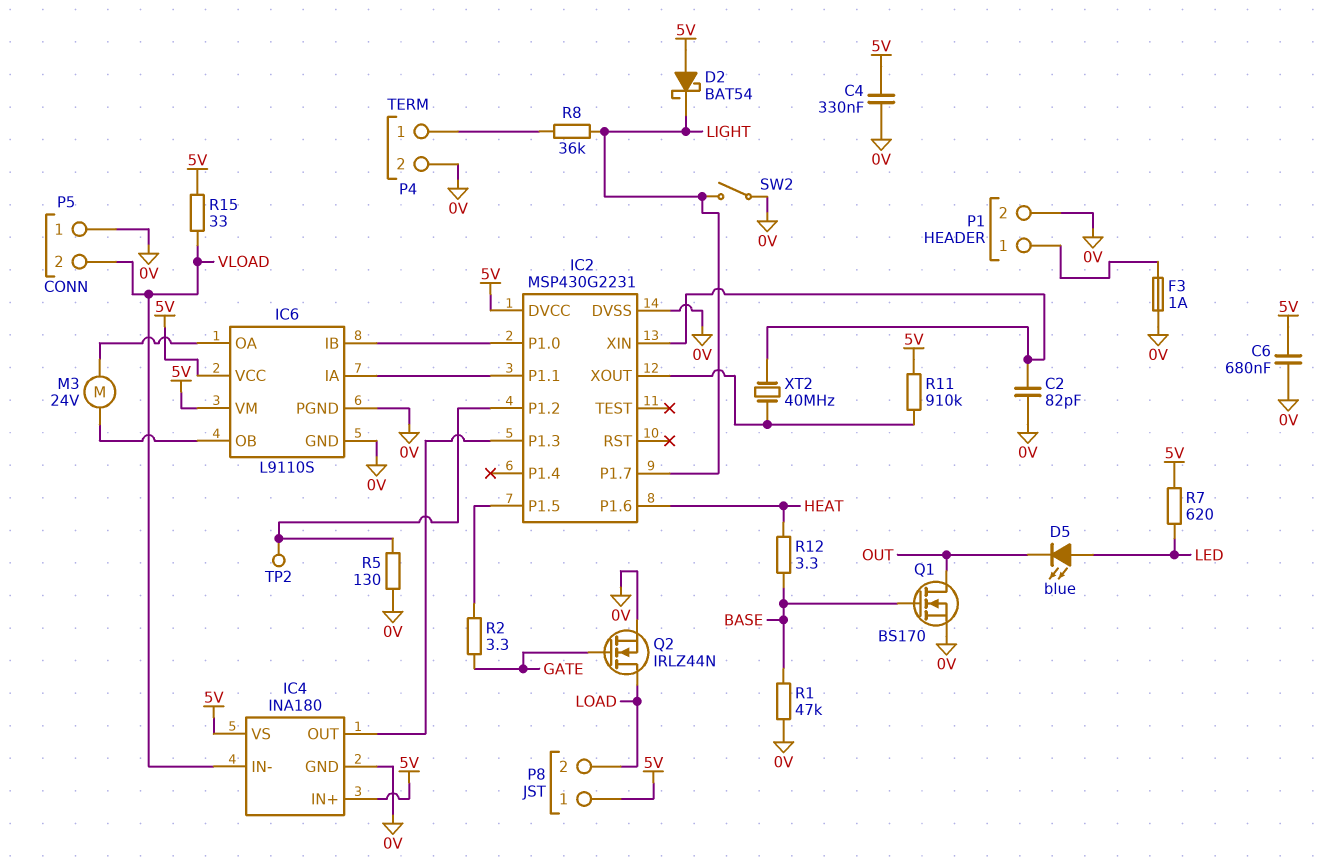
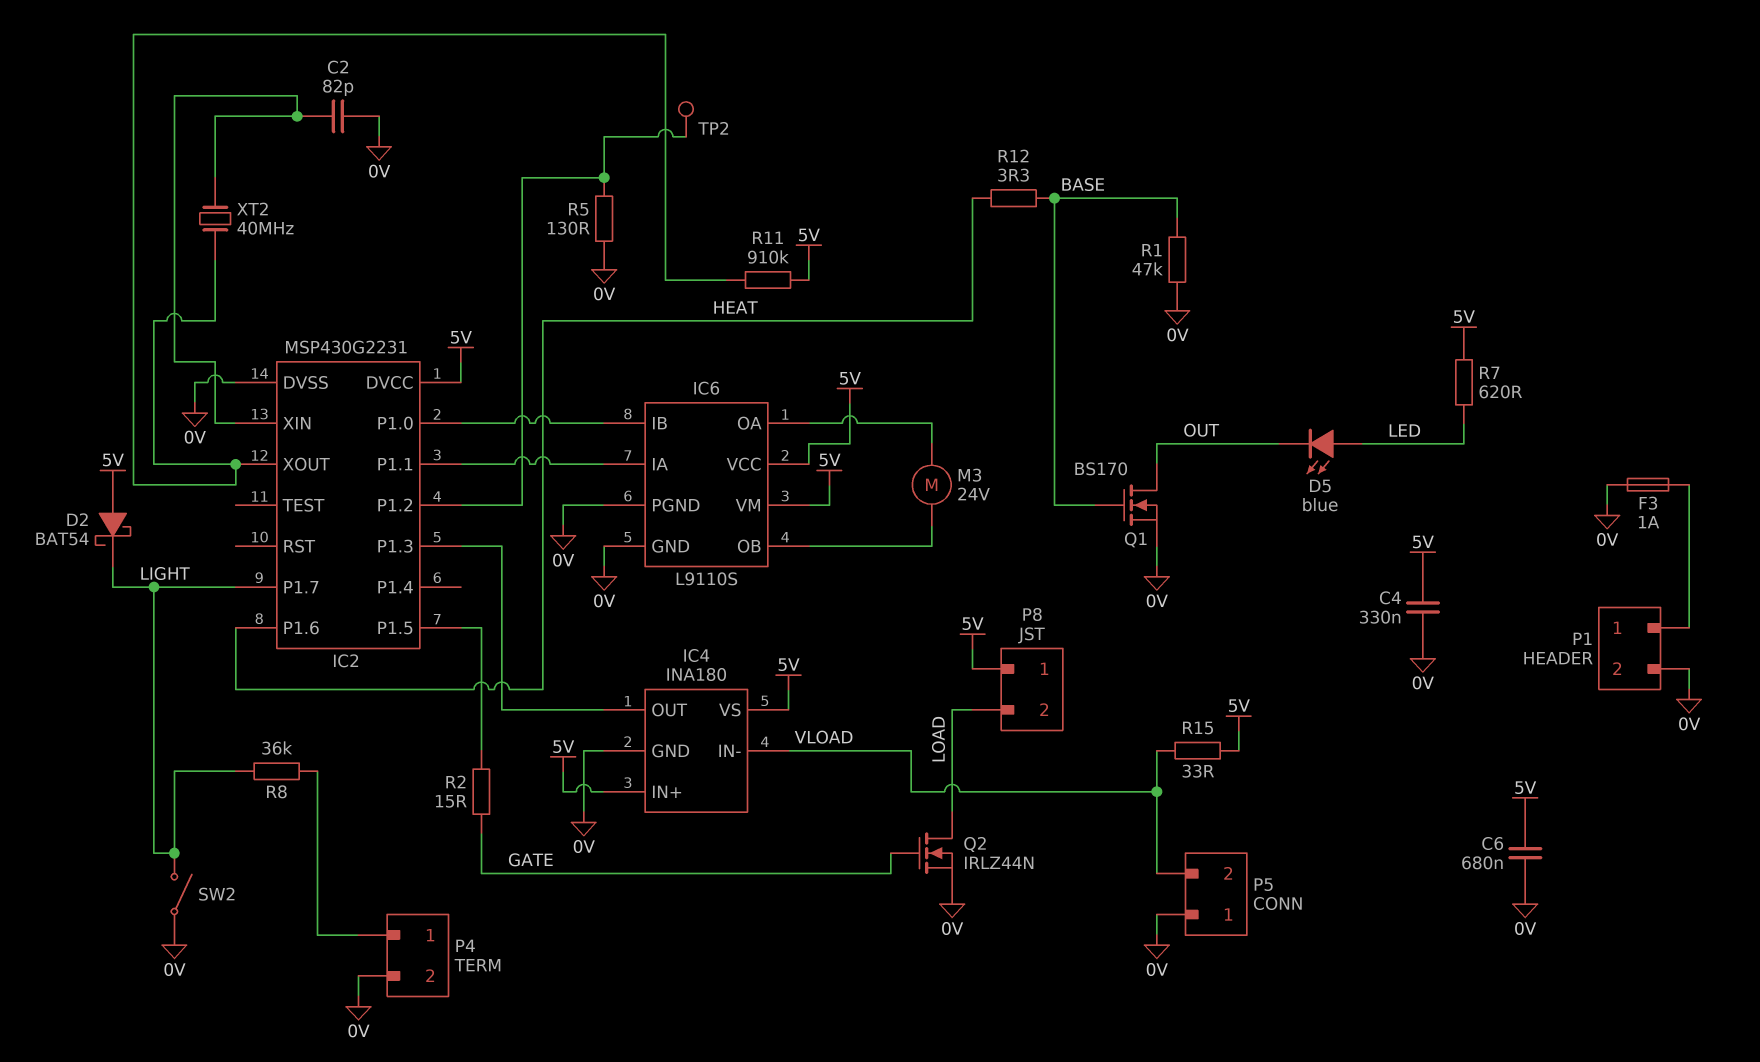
R2: 3.3 (GATE, IC2/P1.5) -> 15 (GATE, IC2/P1.5)

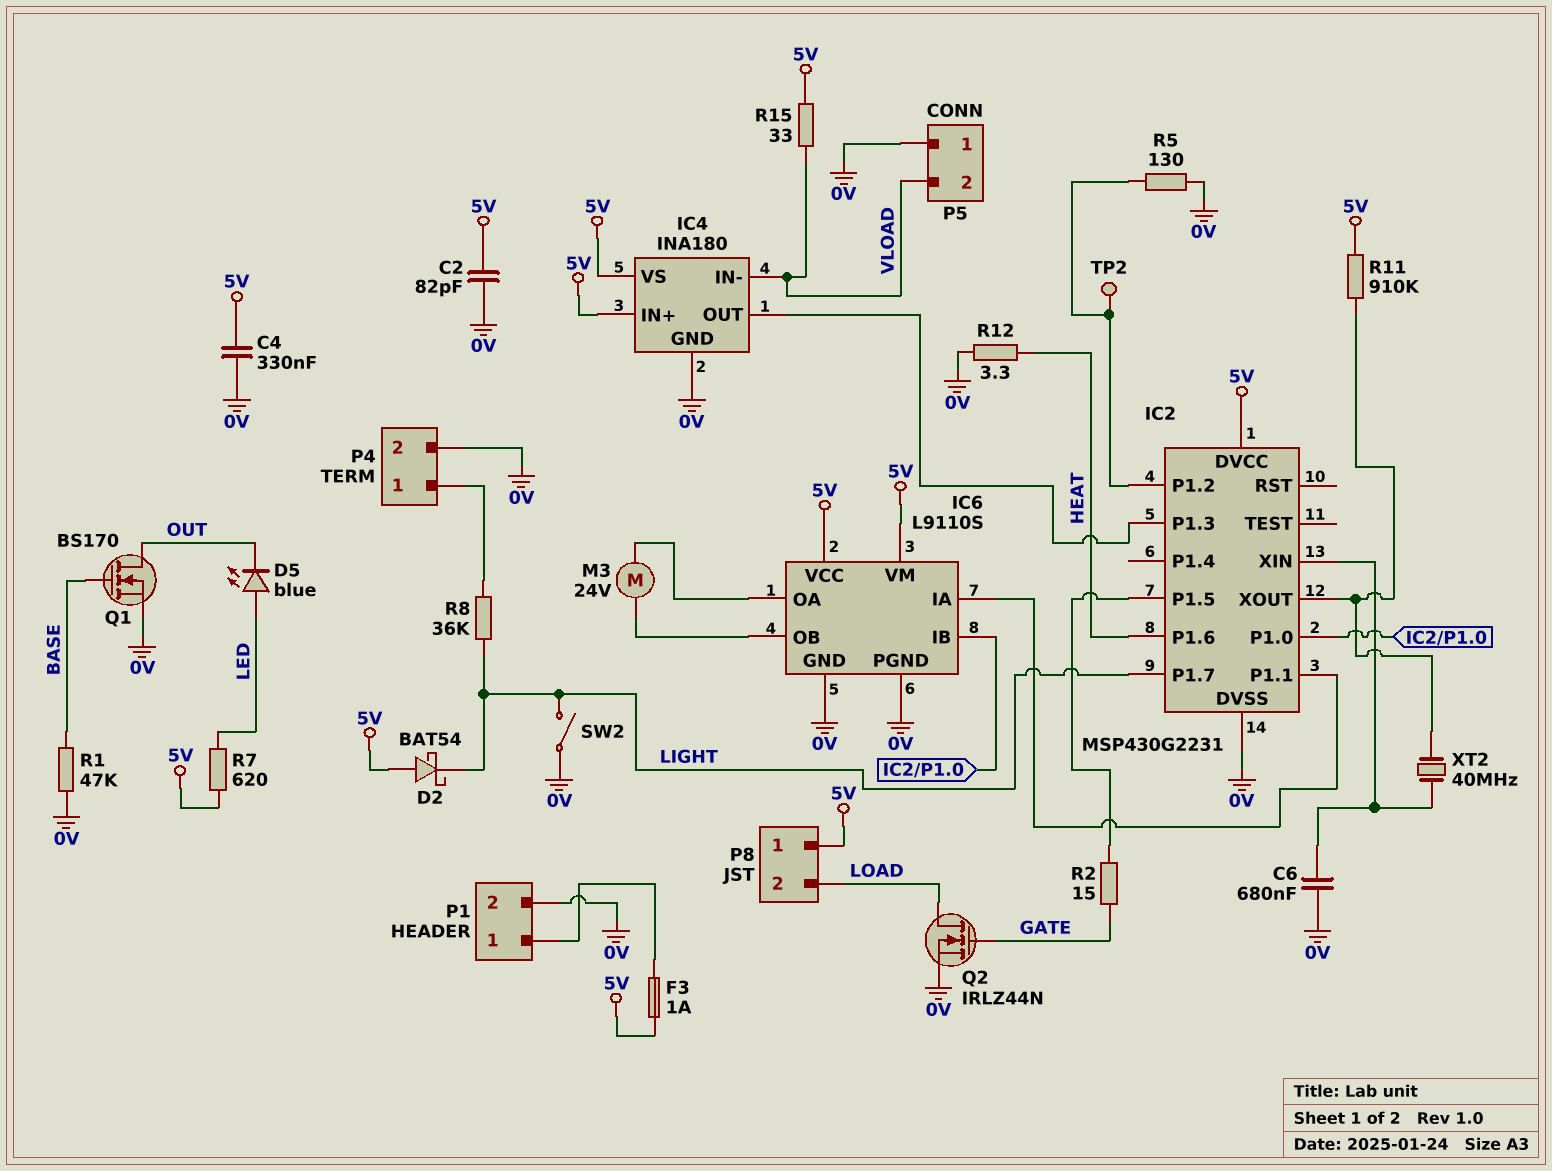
C2: 82pF (0V, IC2/XIN) -> 82pF (0V, 5V)
C6: 680nF (0V, 5V) -> 680nF (0V, IC2/XIN)
F3: 1A (0V, P1/1) -> 1A (5V, P1/1)
R12: 3.3 (BASE, HEAT) -> 3.3 (0V, HEAT)

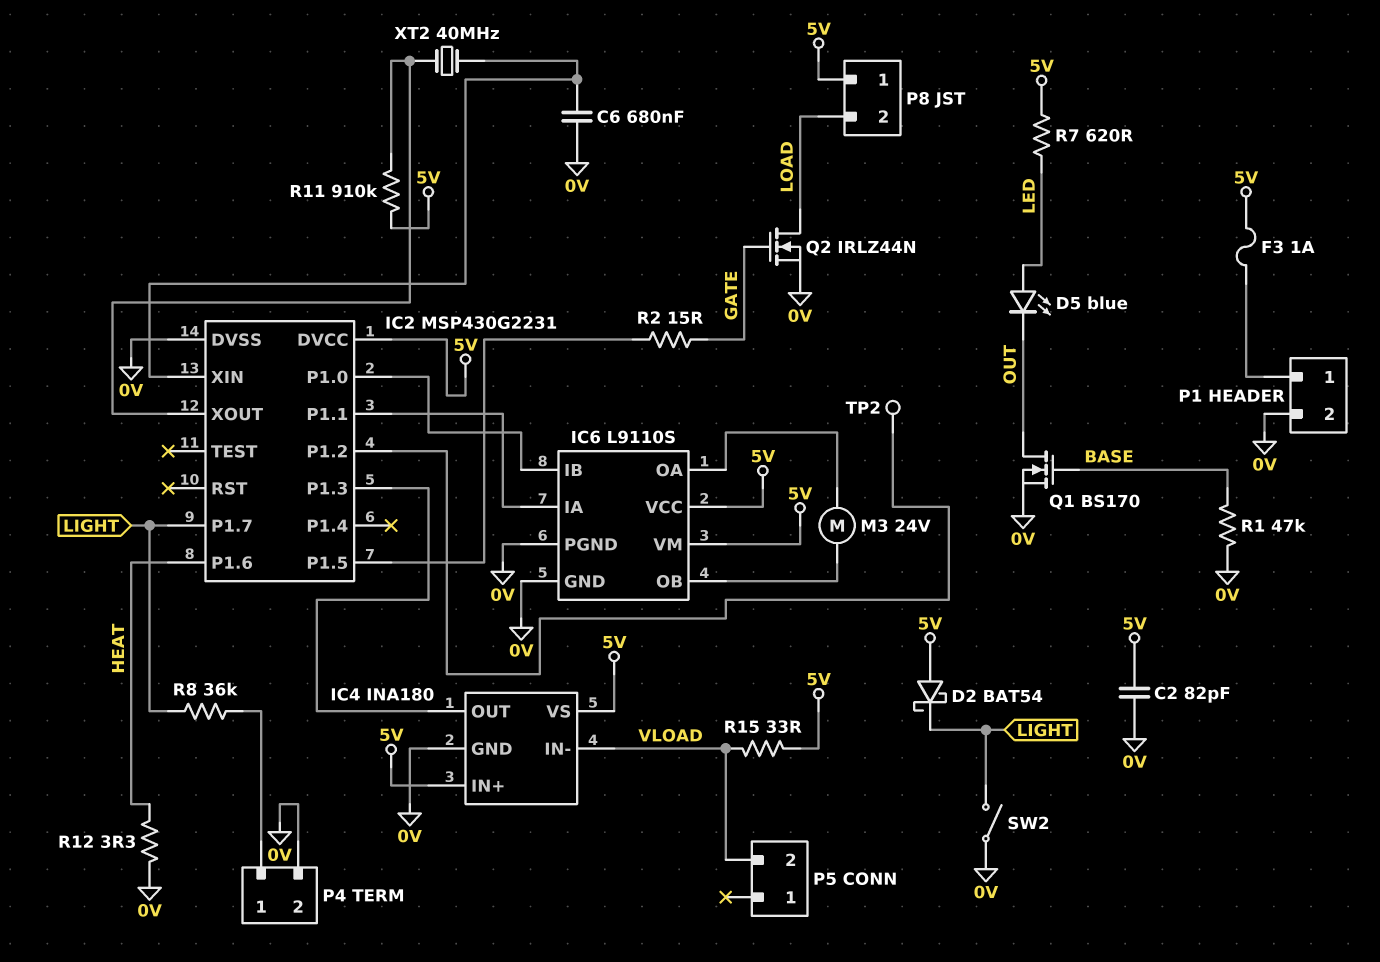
C4: 330nF (0V, 5V) -> none
P5 pin 1: 0V -> none
R5: 130 (0V, IC2/P1.2) -> none

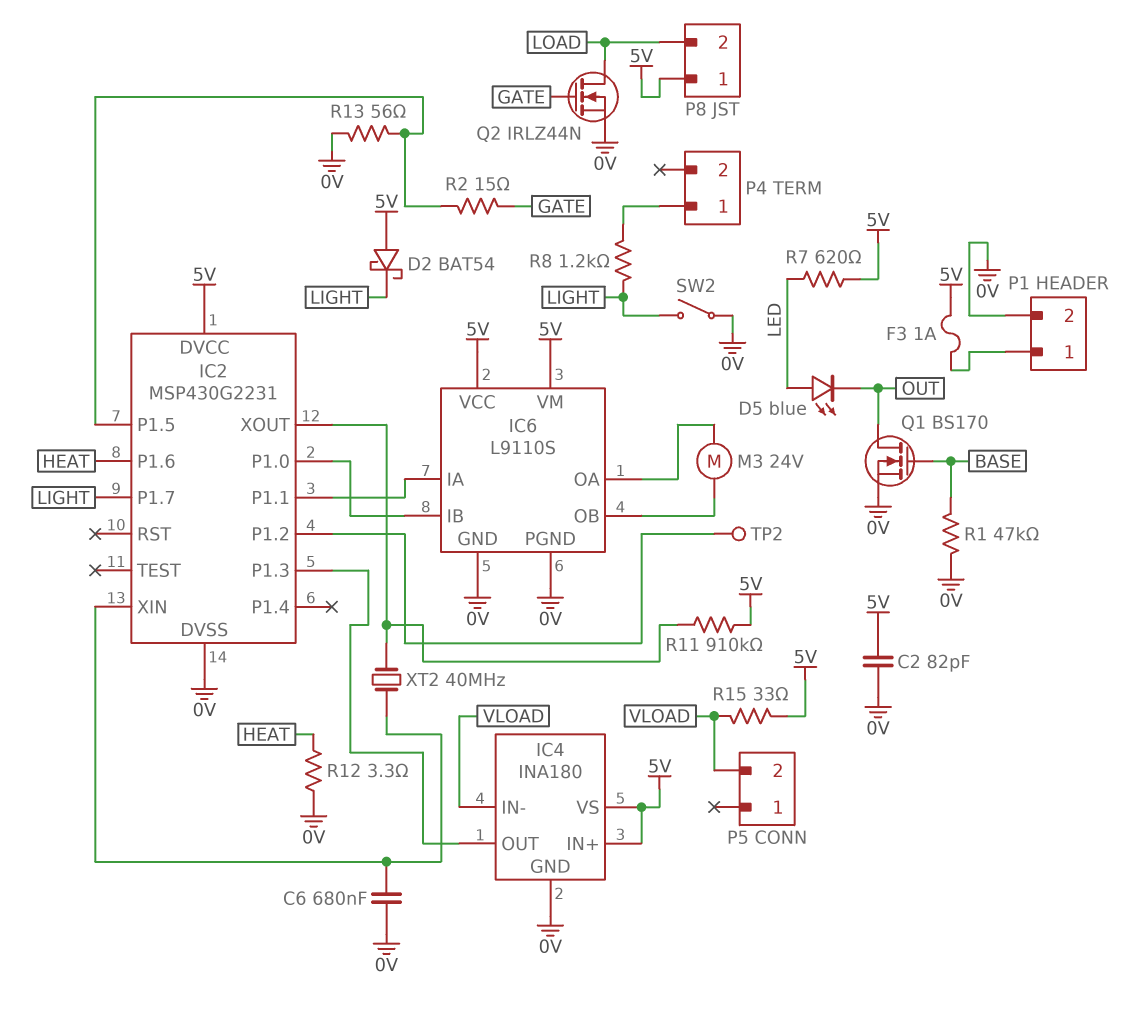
P4 pin 2: 0V -> none
R8: 36k (LIGHT, P4/1) -> 1.2k (LIGHT, P4/1)
R13: none -> 56 (0V, IC2/P1.5)

